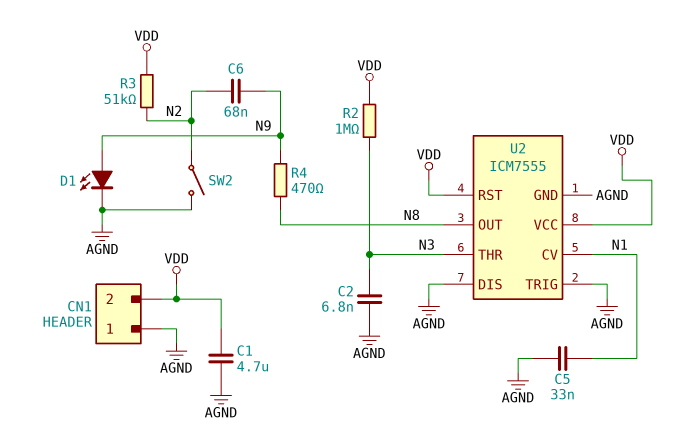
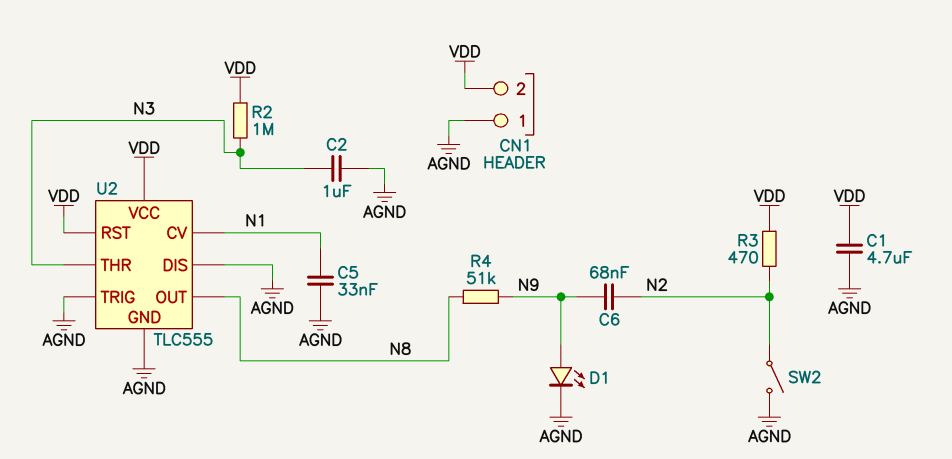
C2: 6.8nF (AGND, N3) -> 1uF (AGND, N3)
R3: 51k (N2, VDD) -> 470 (N2, VDD)
R4: 470 (N8, N9) -> 51k (N8, N9)
U2: ICM7555 -> TLC555

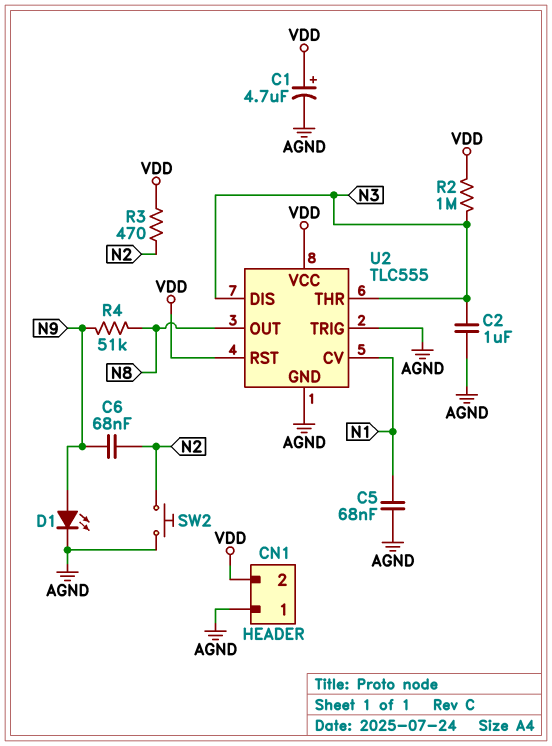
C1: 4.7uF (AGND, VDD) -> 4.7uF (plus VDD, minus AGND)
C5: 33nF (AGND, N1) -> 68nF (AGND, N1)
SW2: switch (AGND, N2) -> button (AGND, N2)
U2 pin DIS: AGND -> N3

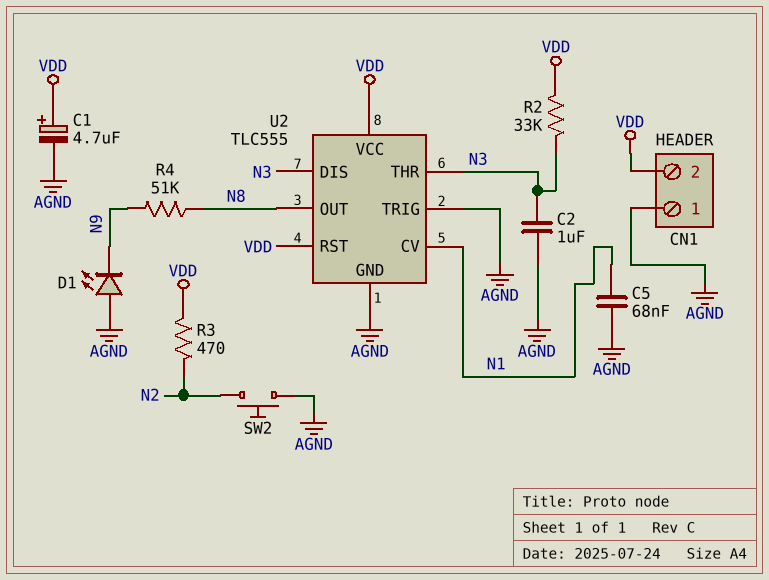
C6: 68nF (N2, N9) -> none
D1: LED (A N9, K AGND) -> LED (A AGND, K N9)
R2: 1M (N3, VDD) -> 33k (N3, VDD)

